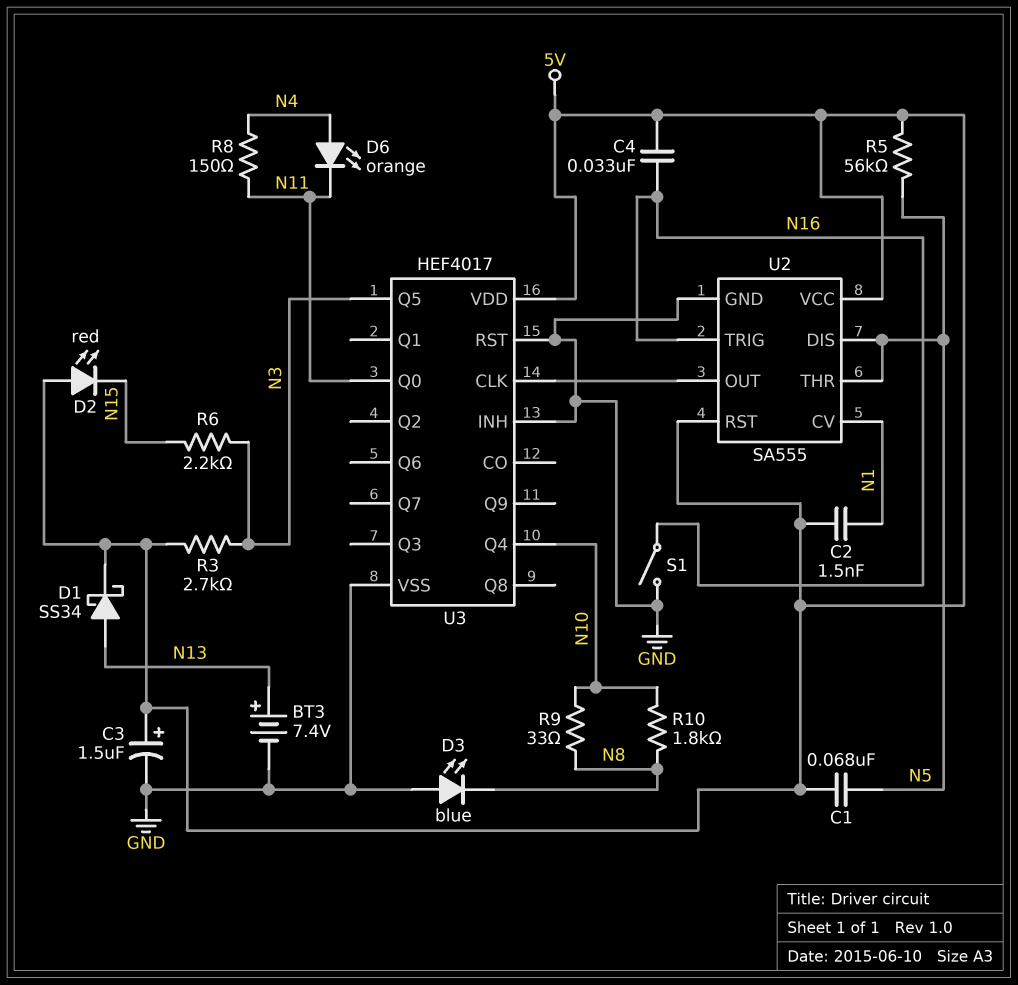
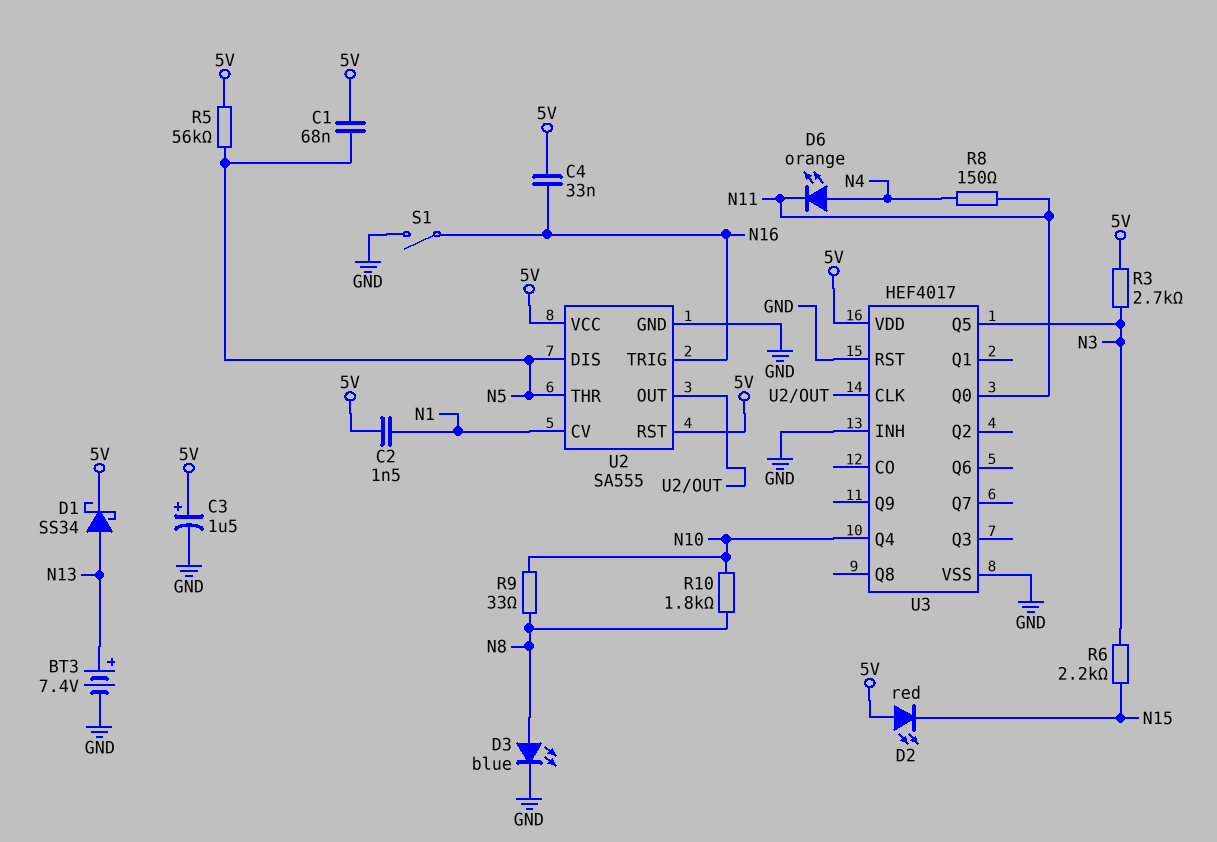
D3: LED blue (A GND, K N8) -> LED blue (A N8, K GND)

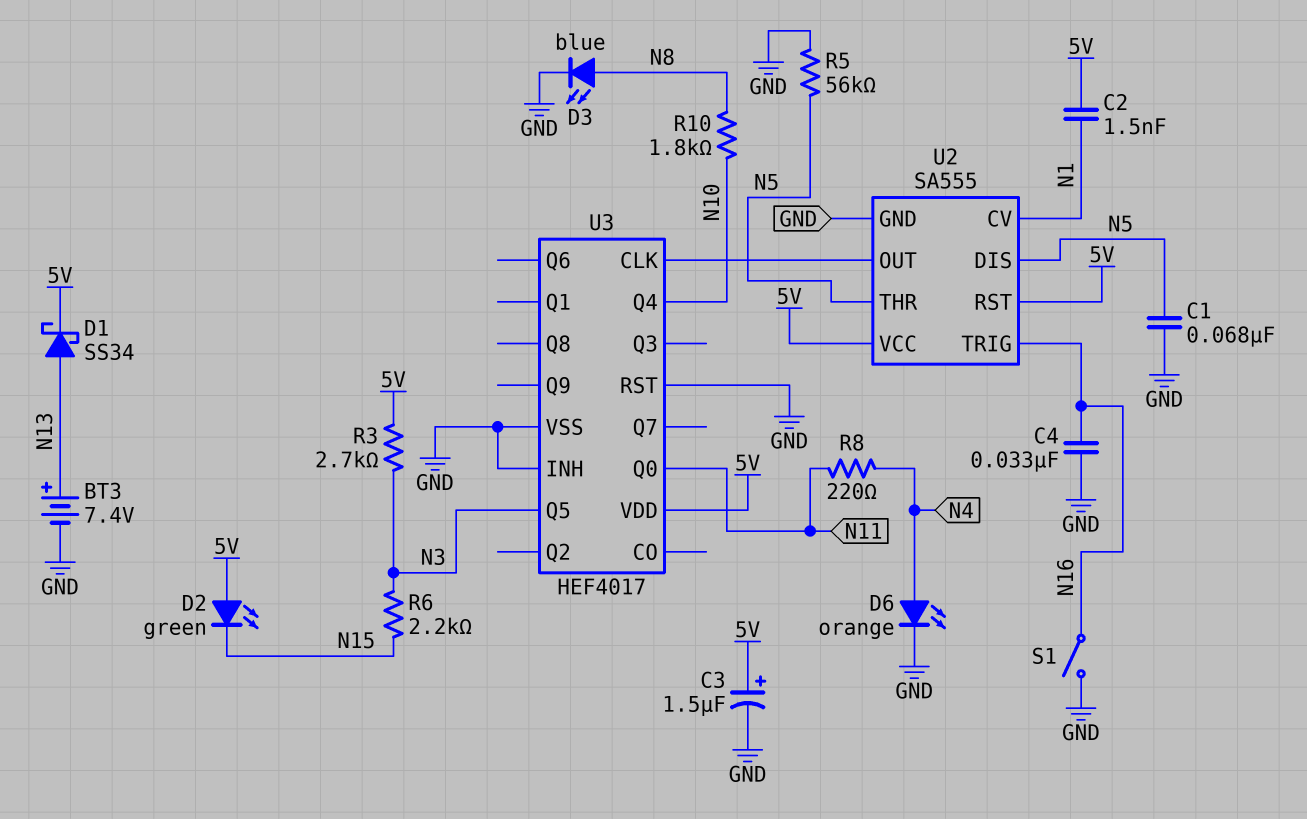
C1: 68nF (5V, N5) -> 68nF (GND, N5)
C4: 33nF (5V, N16) -> 33nF (GND, N16)
D2: LED red (A 5V, K N15) -> LED green (A 5V, K N15)
D6: LED orange (A N4, K N11) -> LED orange (A N4, K GND)
R5: 56k (5V, N5) -> 56k (GND, N5)
R8: 150 (N4, N11) -> 220 (N4, N11)
R9: 33 (N8, N10) -> none

